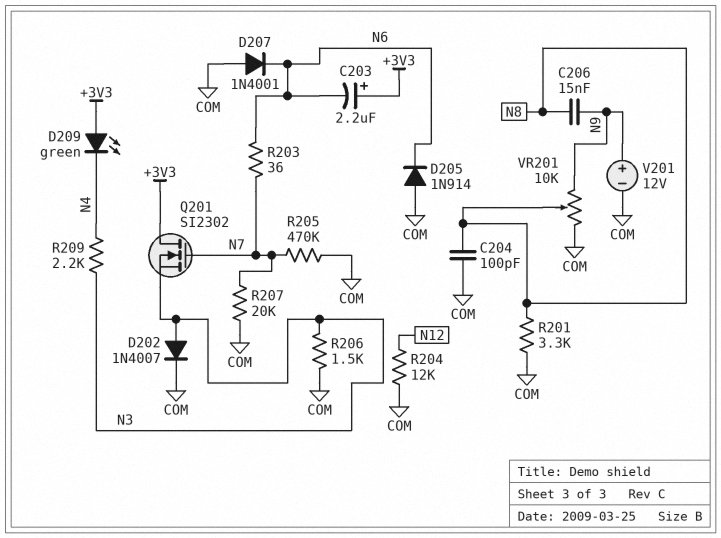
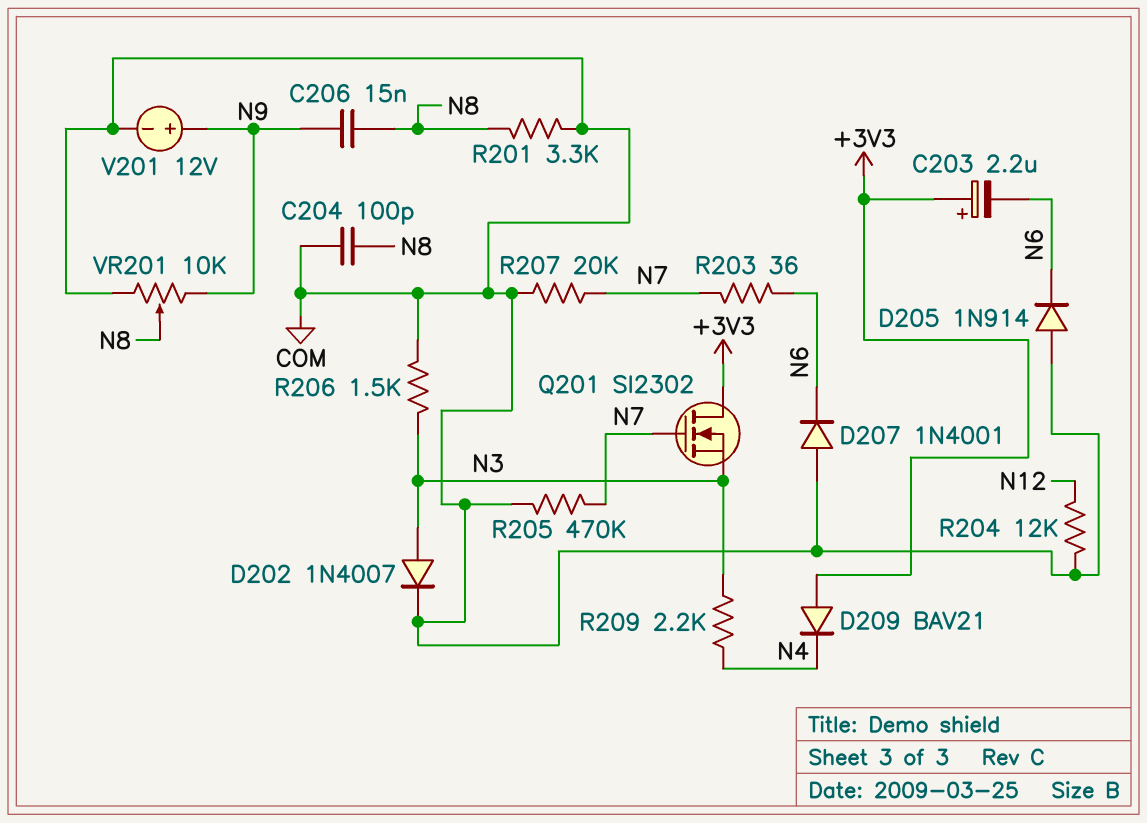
D209: LED green (A +3V3, K N4) -> diode BAV21 (A +3V3, K N4)

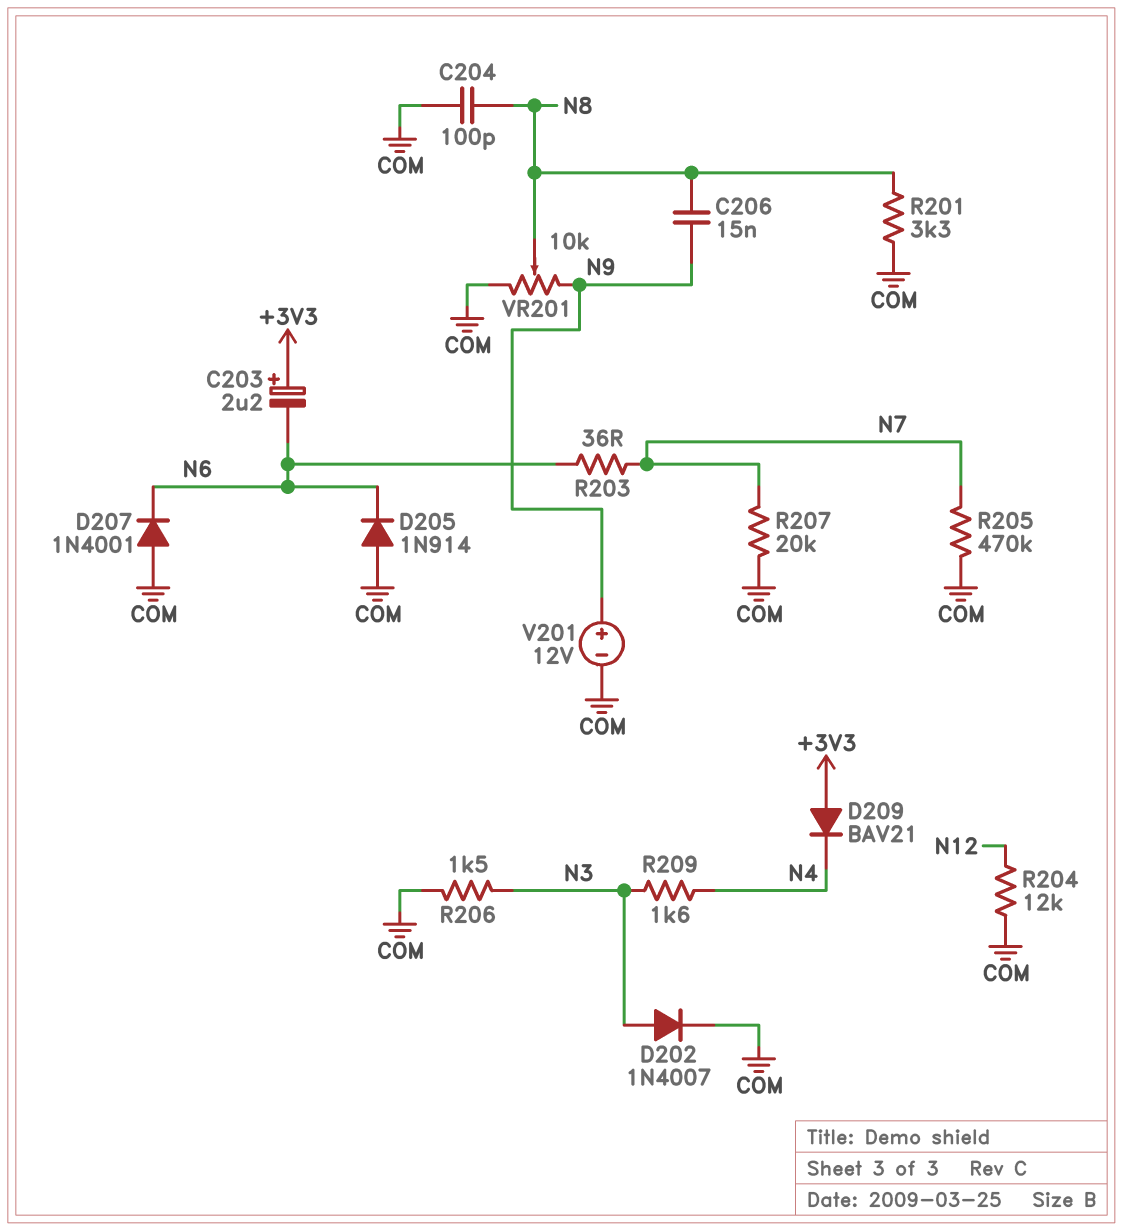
Q201: NMOS SI2302 (G N7, D +3V3, S N3) -> none
R209: 2.2k (N3, N4) -> 1.6k (N3, N4)

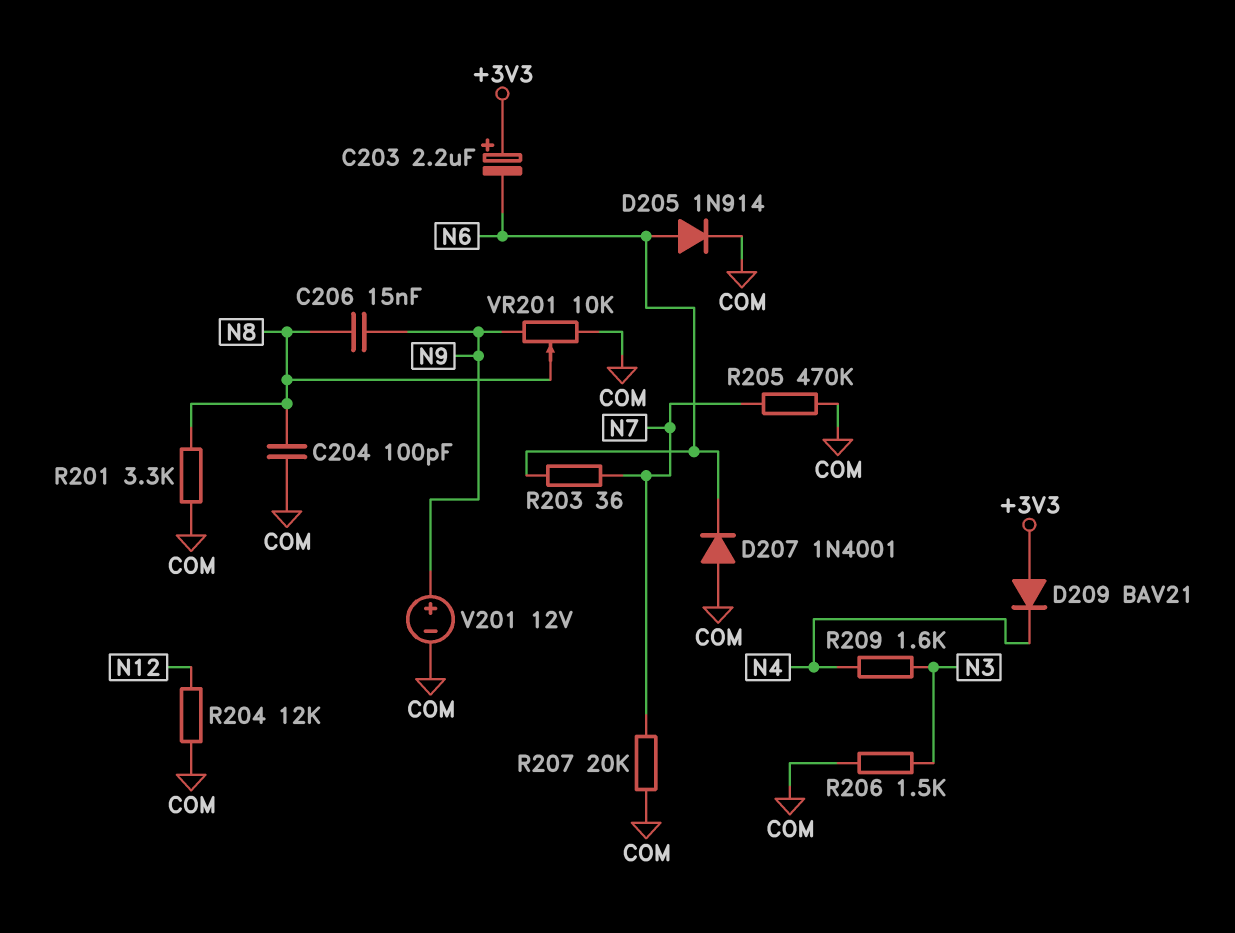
D202: diode 1N4007 (A N3, K COM) -> none
D205: diode 1N914 (A COM, K N6) -> diode 1N914 (A N6, K COM)

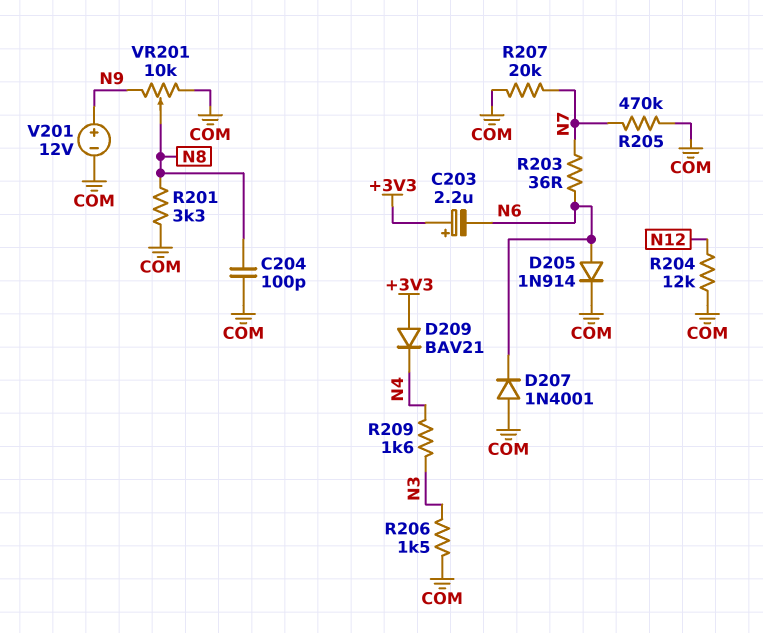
C206: 15nF (N8, N9) -> none

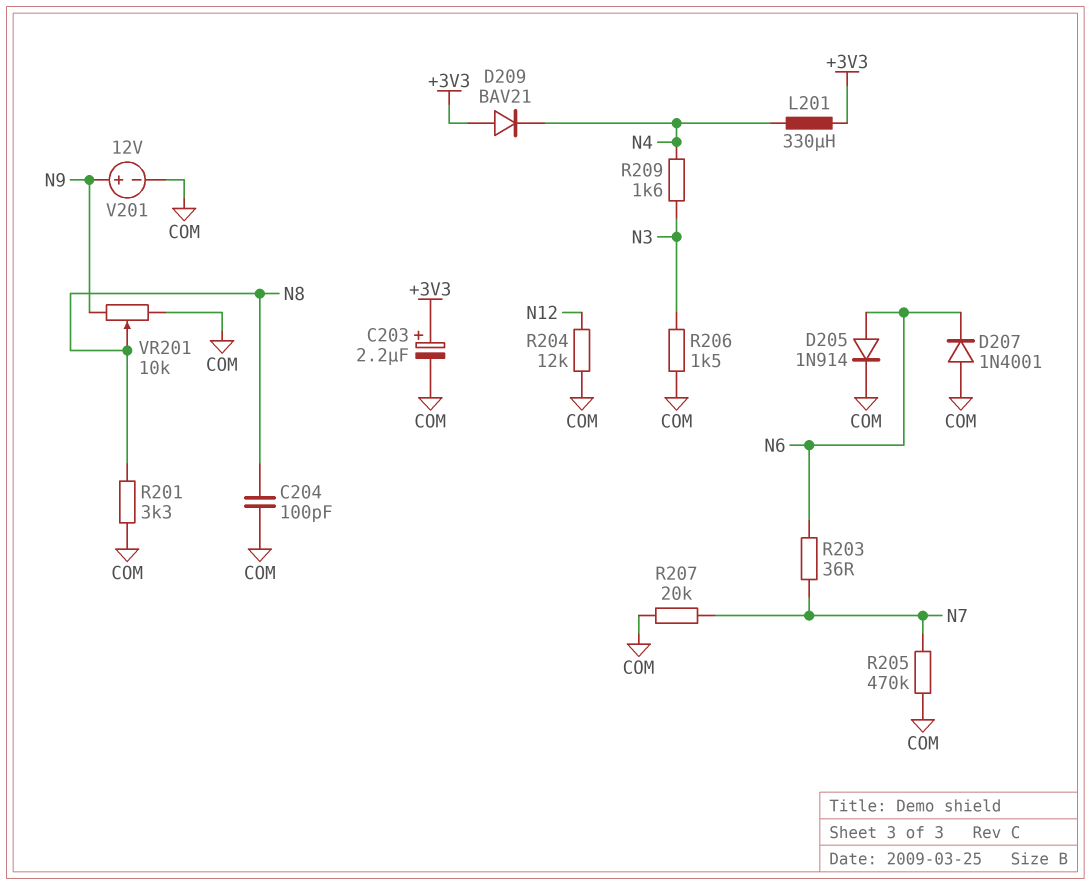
C203: 2.2uF (plus +3V3, minus N6) -> 2.2uF (plus +3V3, minus COM)
L201: none -> 330uH (+3V3, N4)

